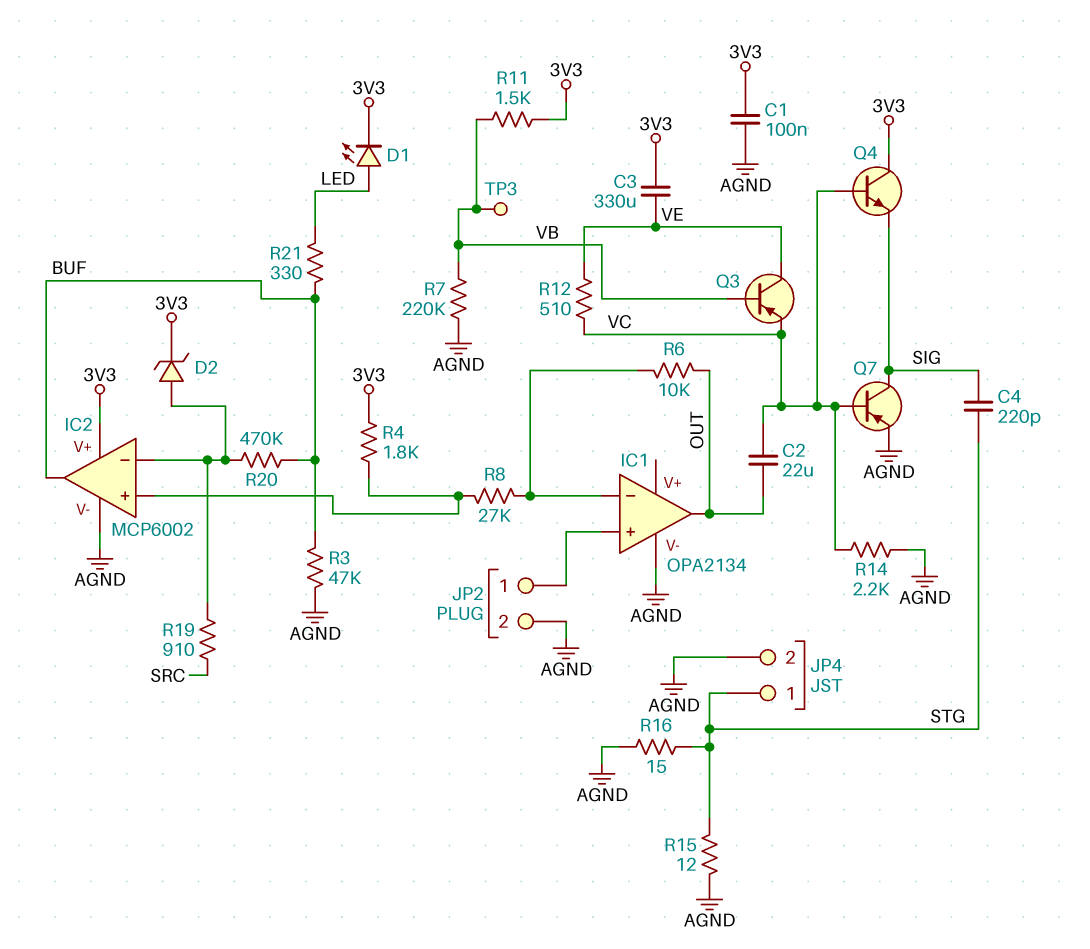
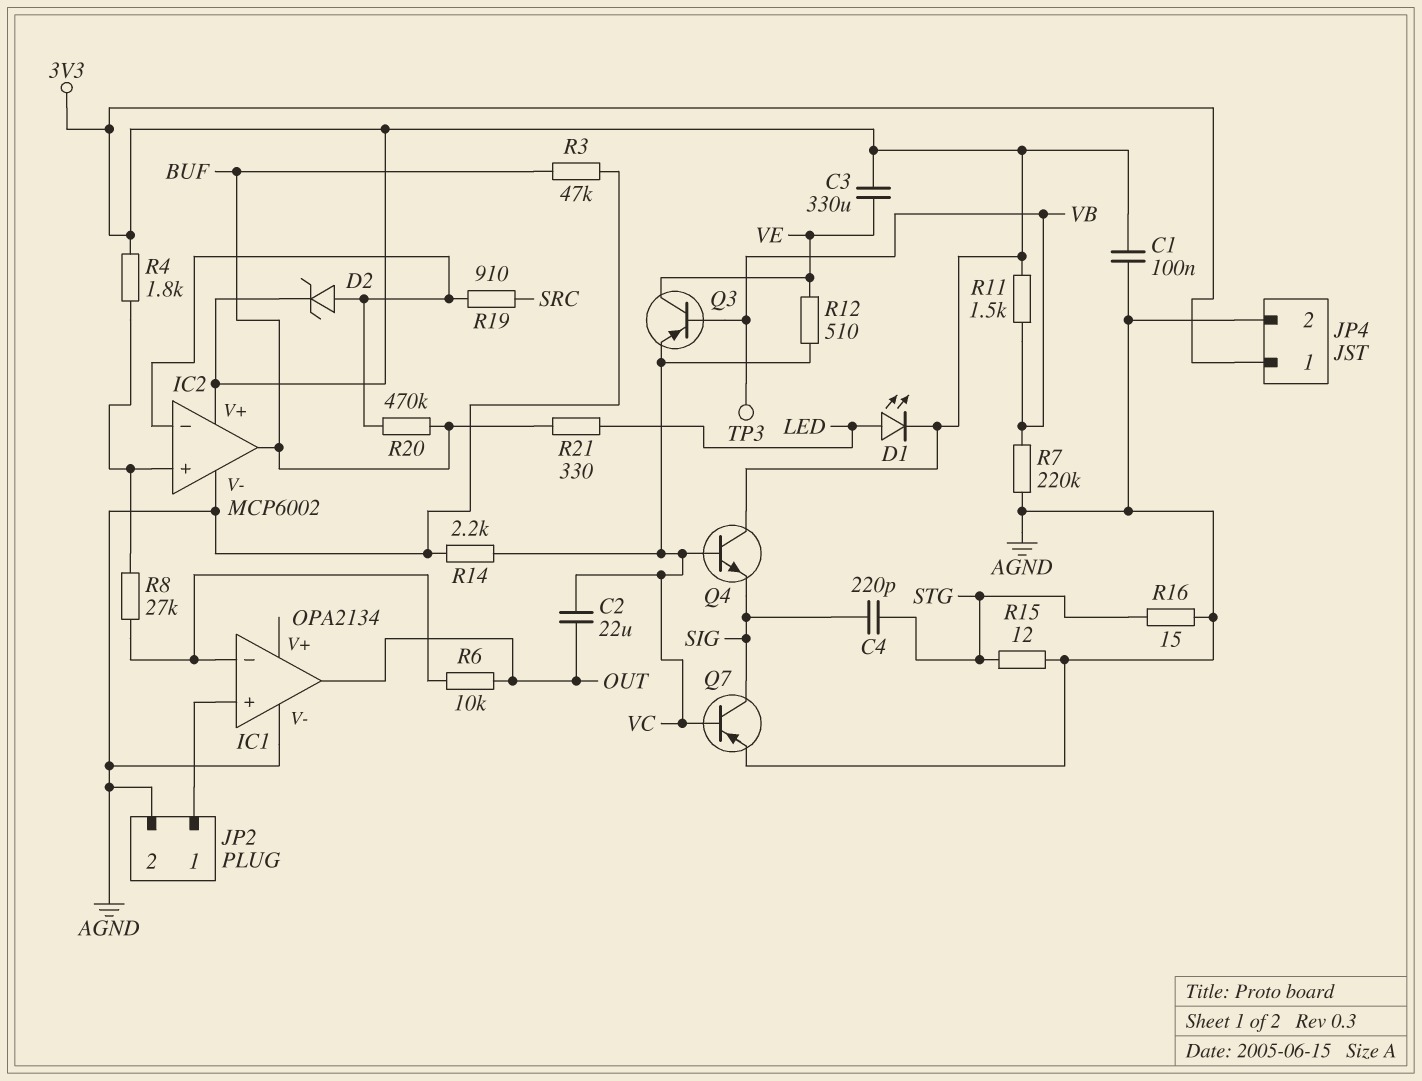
JP4 pin 1: STG -> 3V3

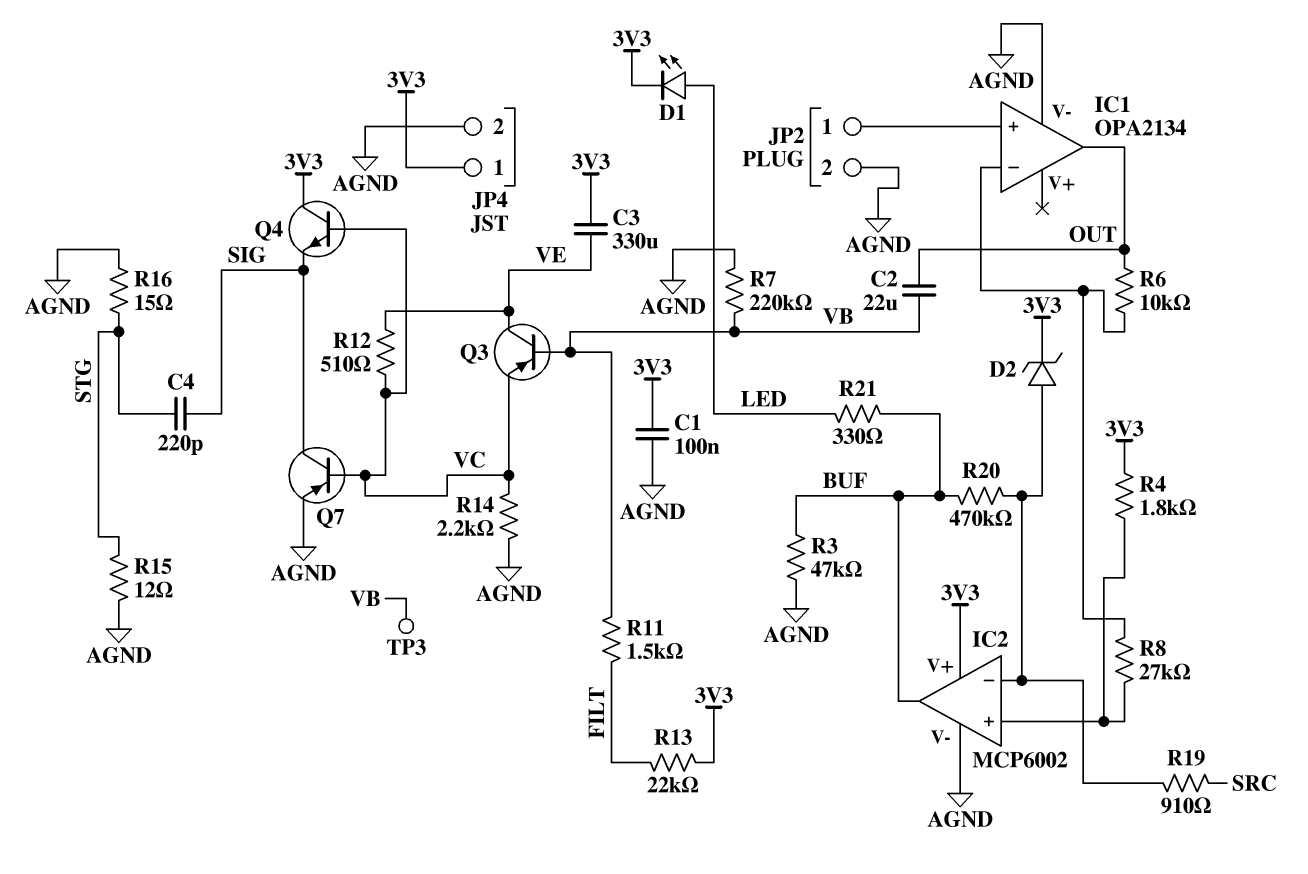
C2: 22uF (OUT, VC) -> 22uF (OUT, VB)
R11: 1.5k (3V3, VB) -> 1.5k (FILT, VB)
R13: none -> 22k (3V3, FILT)

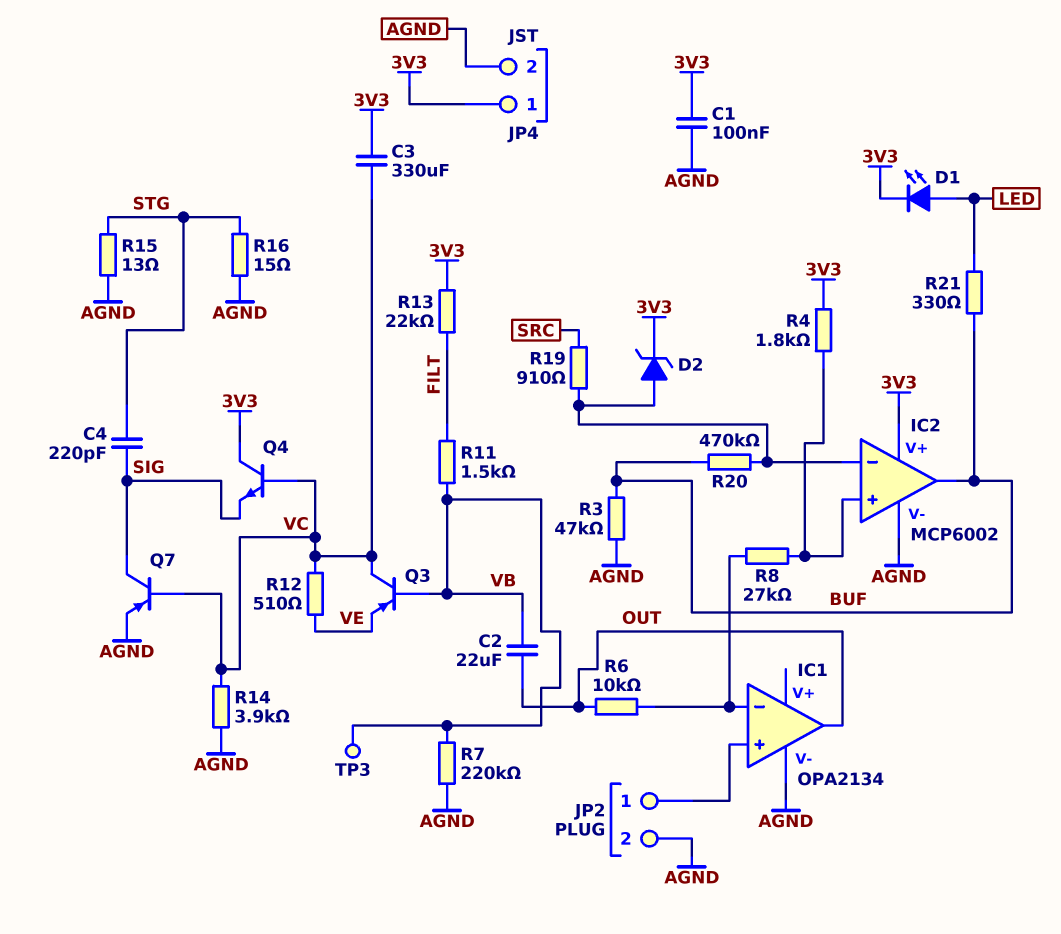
C3: 330uF (3V3, VE) -> 330uF (3V3, VC)
Q3: PNP (B VB, C VE, E VC) -> PNP (B VB, C VC, E VE)
R14: 2.2k (AGND, VC) -> 3.9k (AGND, VC)
R15: 12 (AGND, STG) -> 13 (AGND, STG)

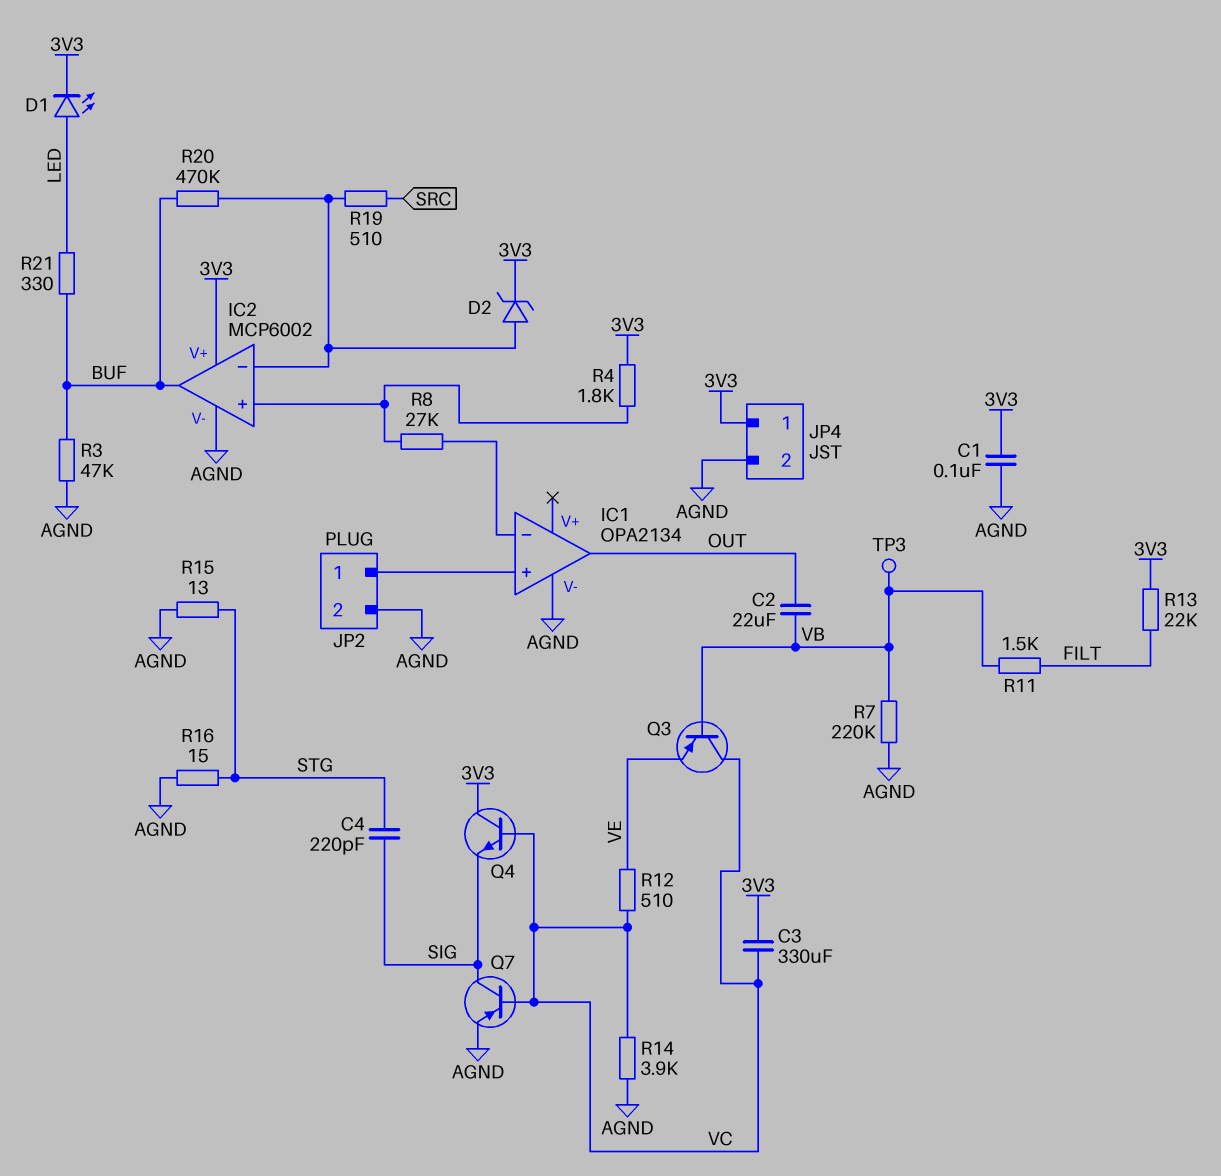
R6: 10k (IC1/in-, OUT) -> none
R19: 910 (IC2/in-, SRC) -> 510 (IC2/in-, SRC)

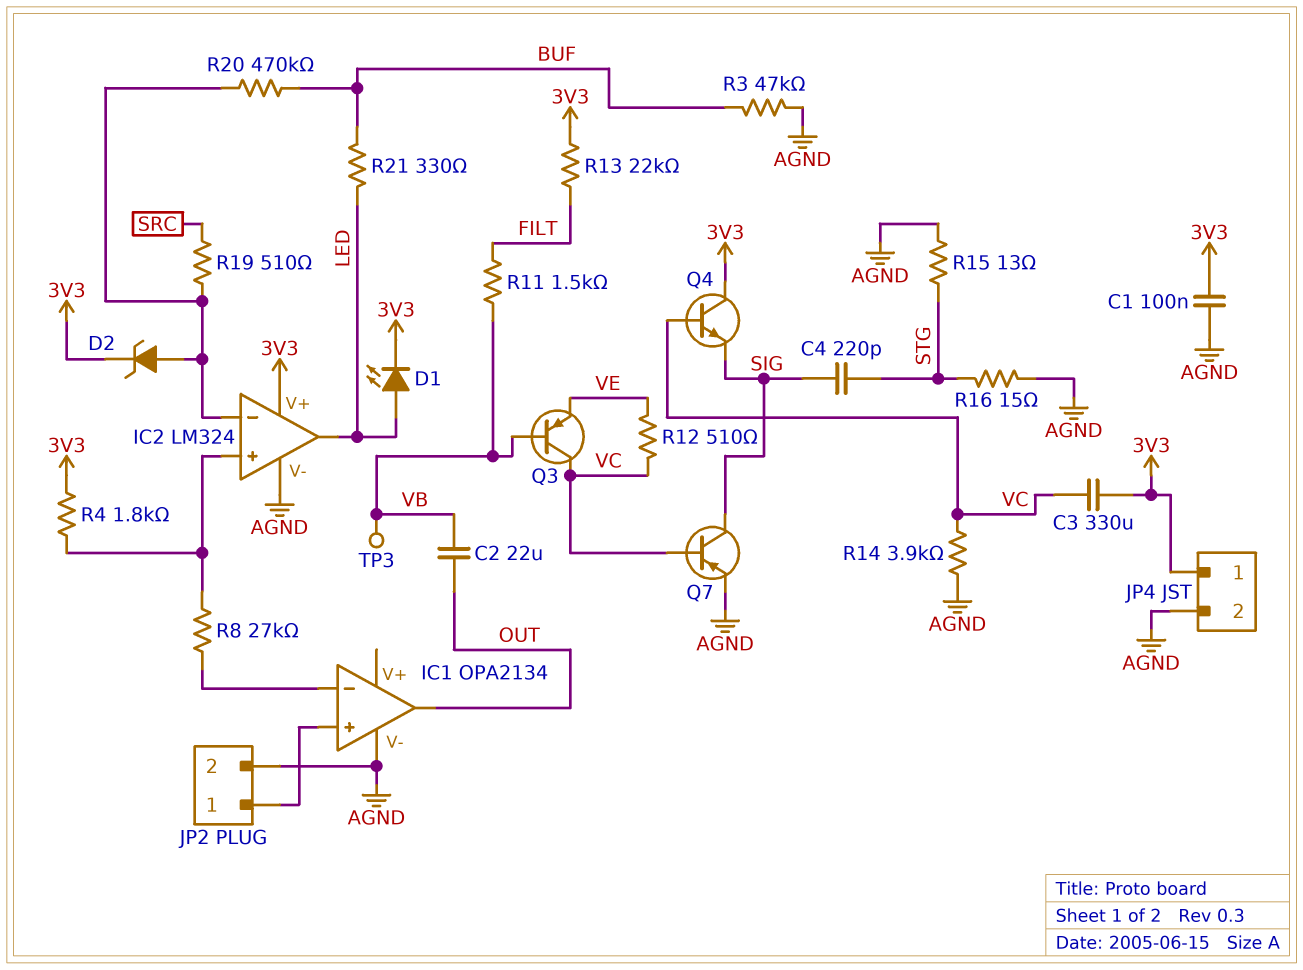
IC2: MCP6002 -> LM324
IC2 pin out: BUF -> LED
R7: 220k (AGND, VB) -> none

